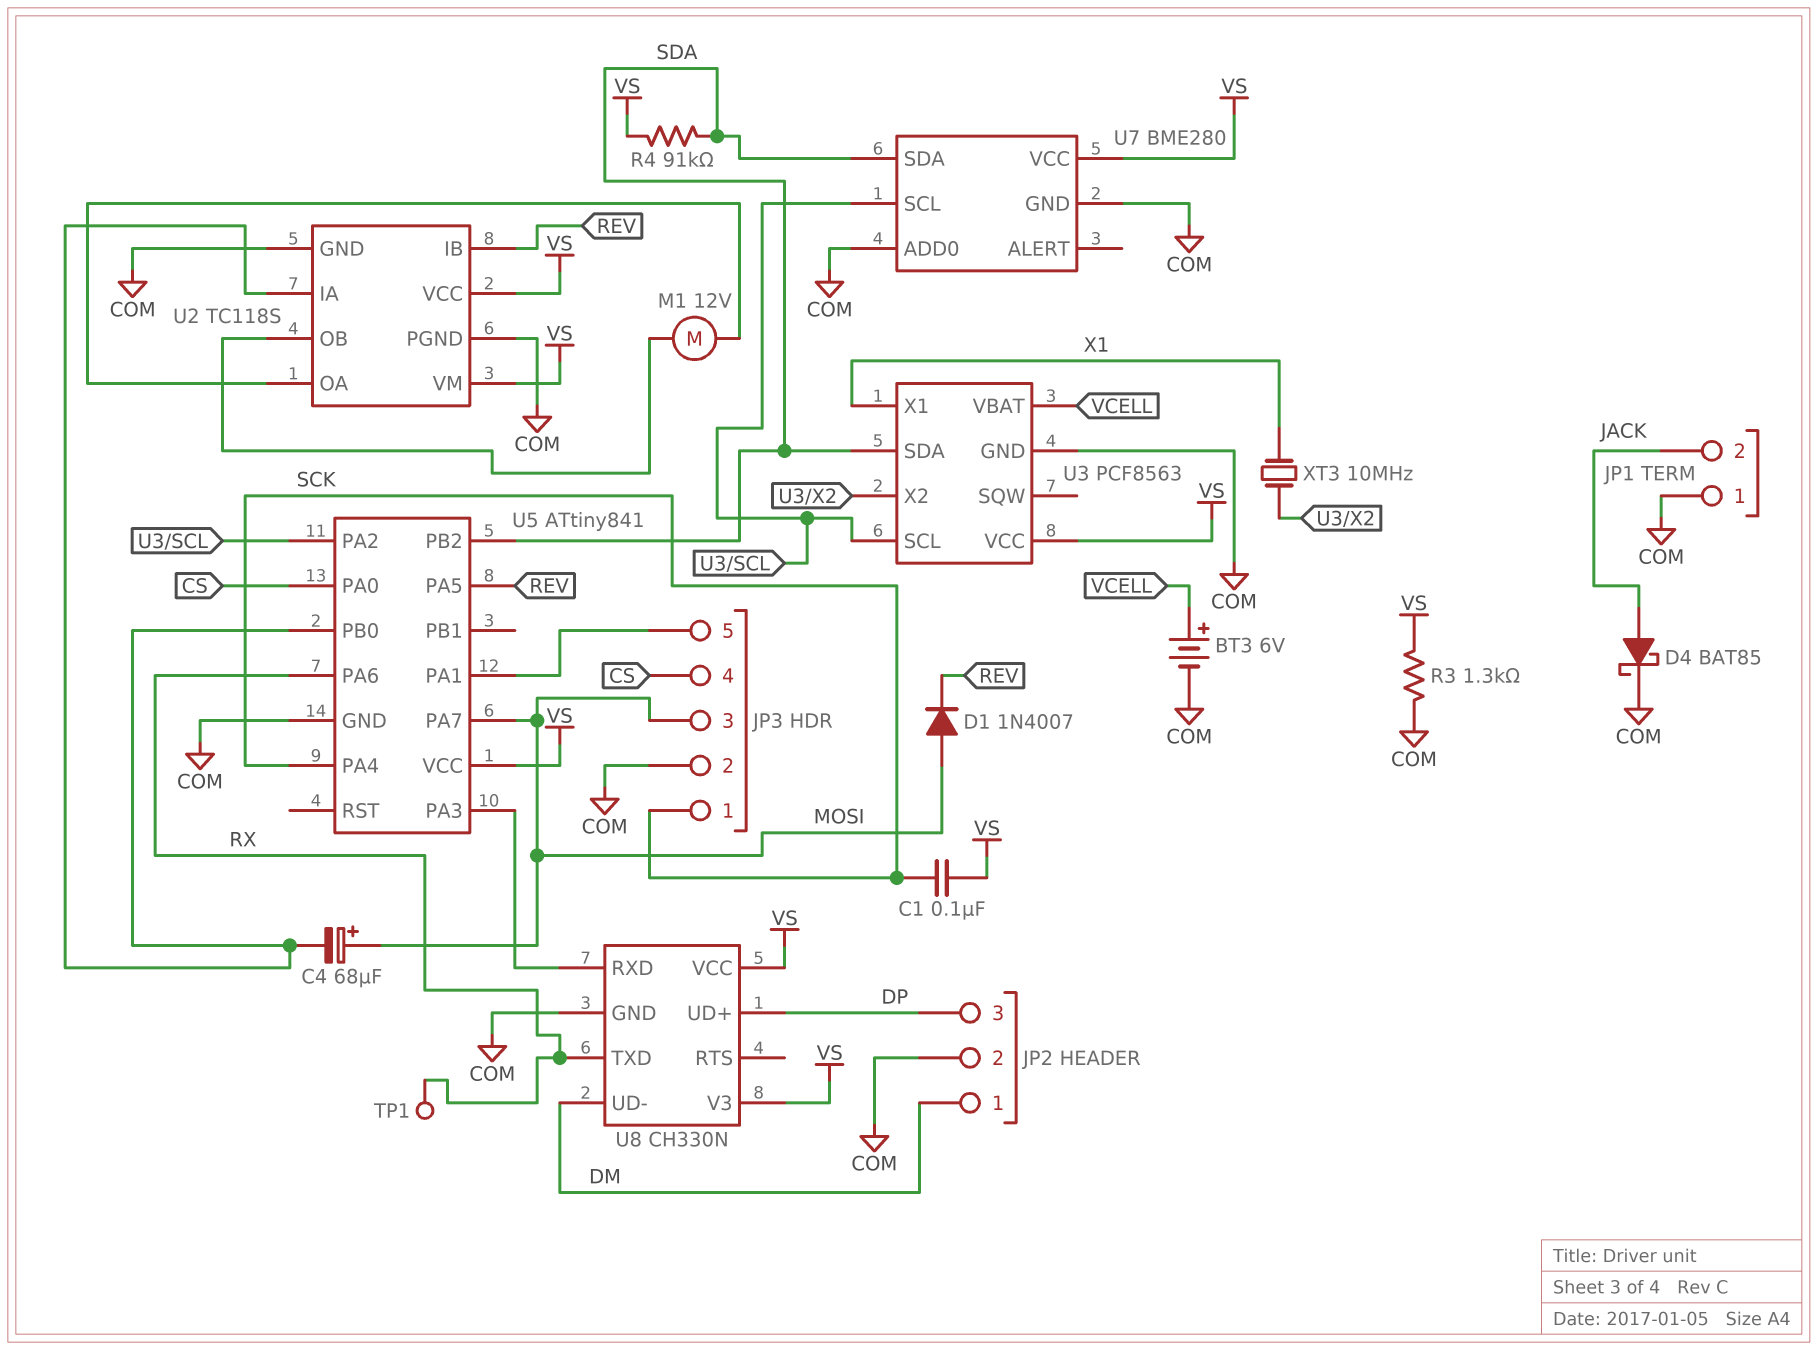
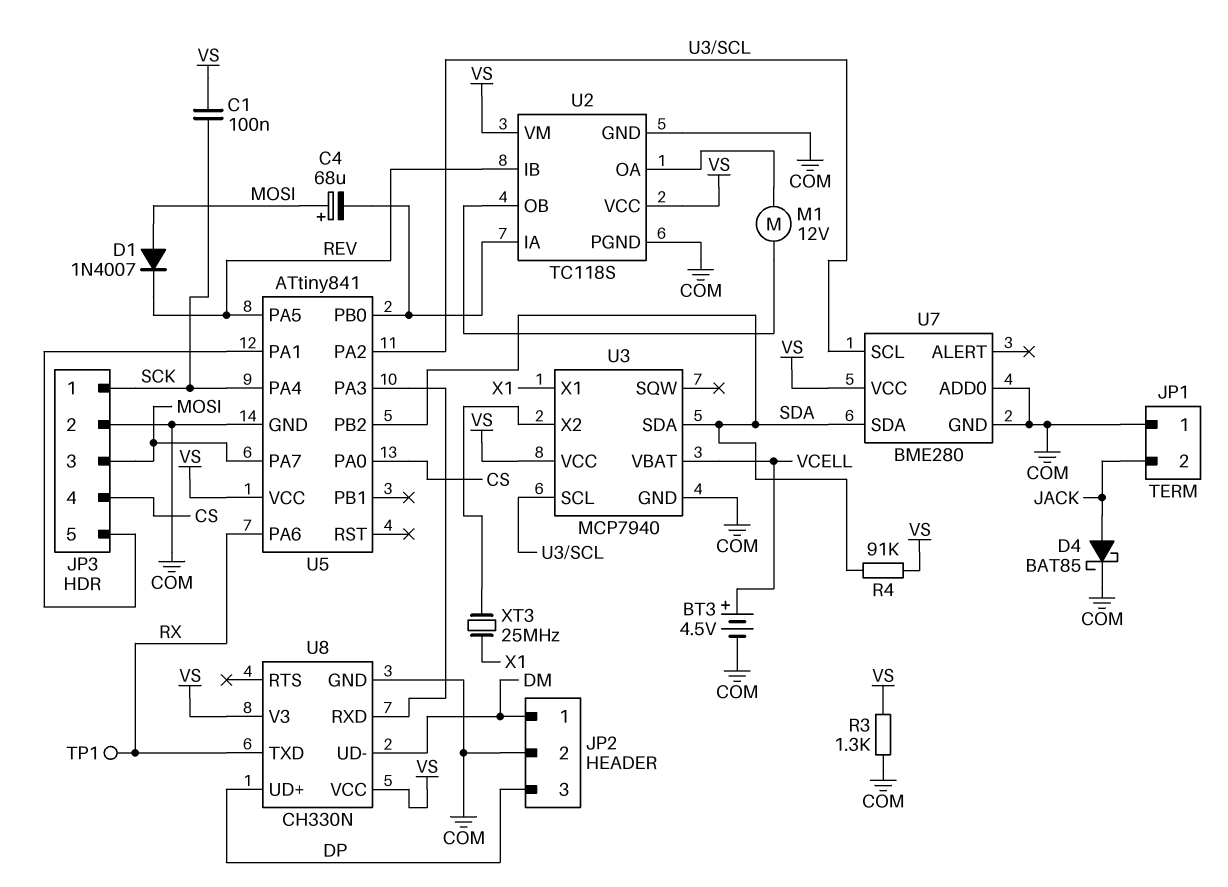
BT3: 6V (plus VCELL, minus COM) -> 4.5V (plus VCELL, minus COM)
U3: PCF8563 -> MCP7940
XT3: 10MHz (U3/X2, X1) -> 25MHz (U3/X2, X1)

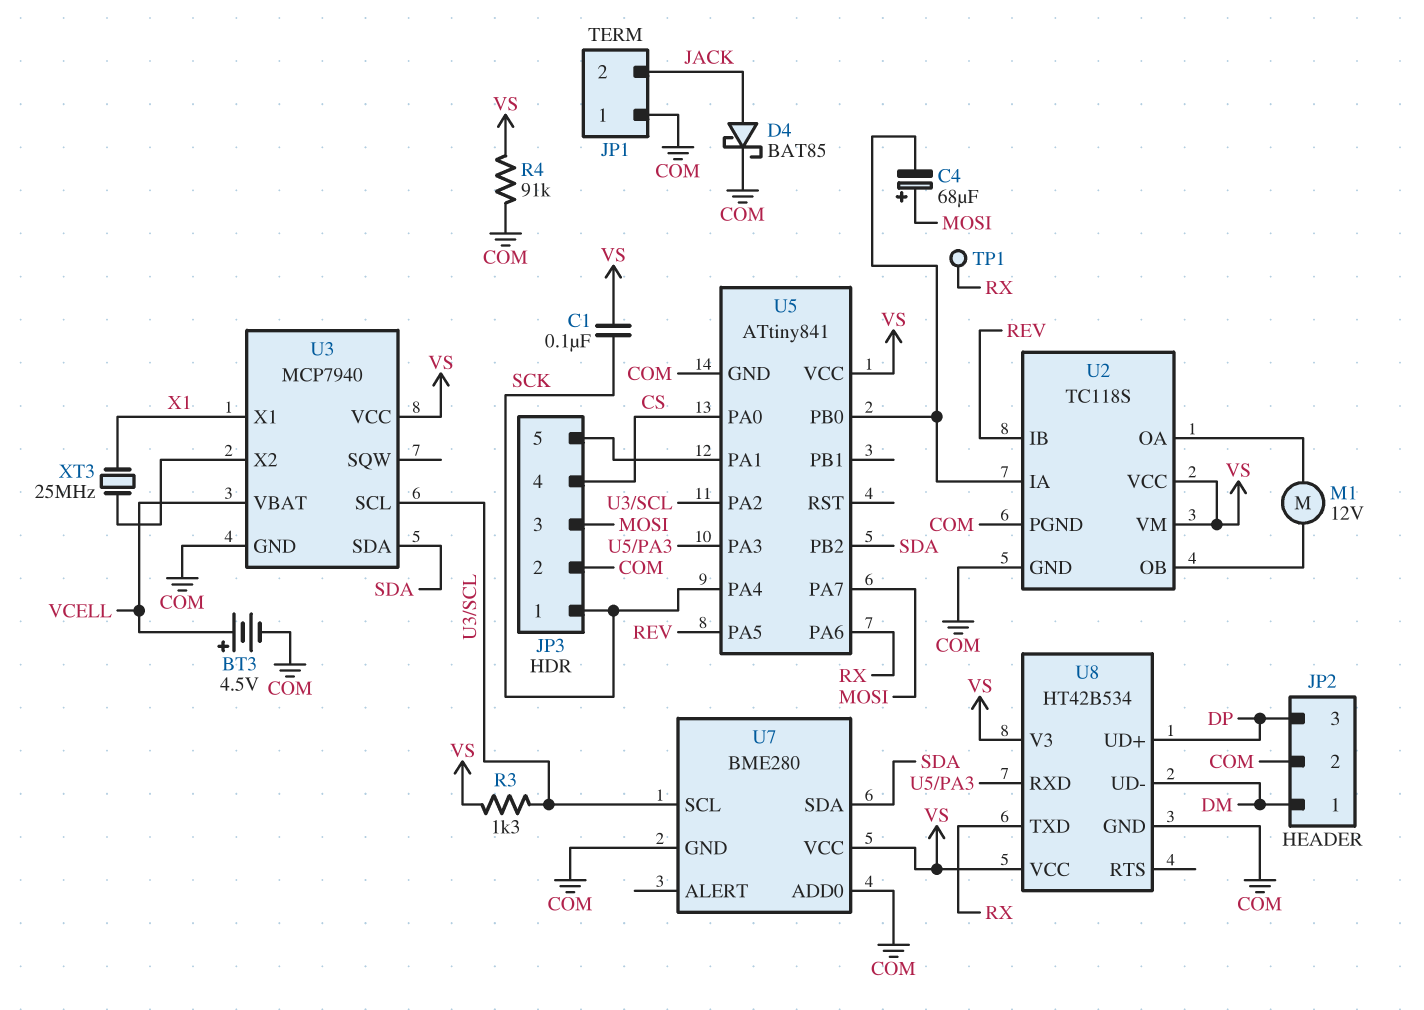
D1: diode 1N4007 (A MOSI, K REV) -> none
R3: 1.3k (COM, VS) -> 1.3k (U3/SCL, VS)
R4: 91k (SDA, VS) -> 91k (COM, VS)
U8: CH330N -> HT42B534

